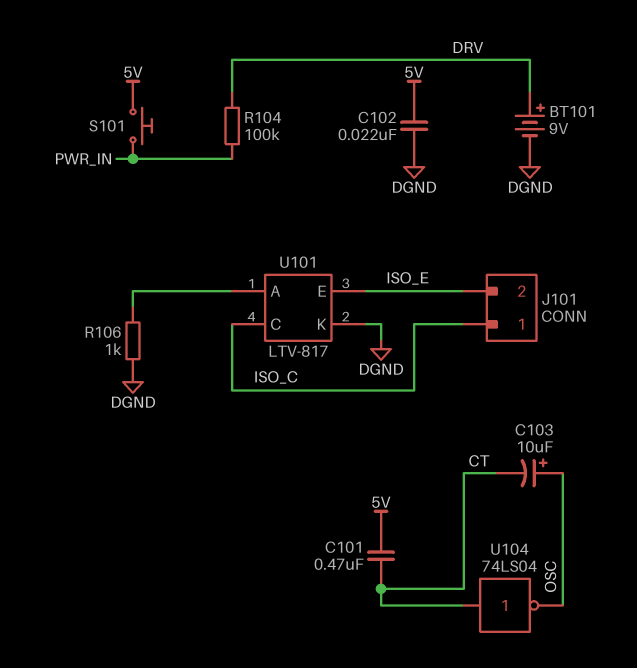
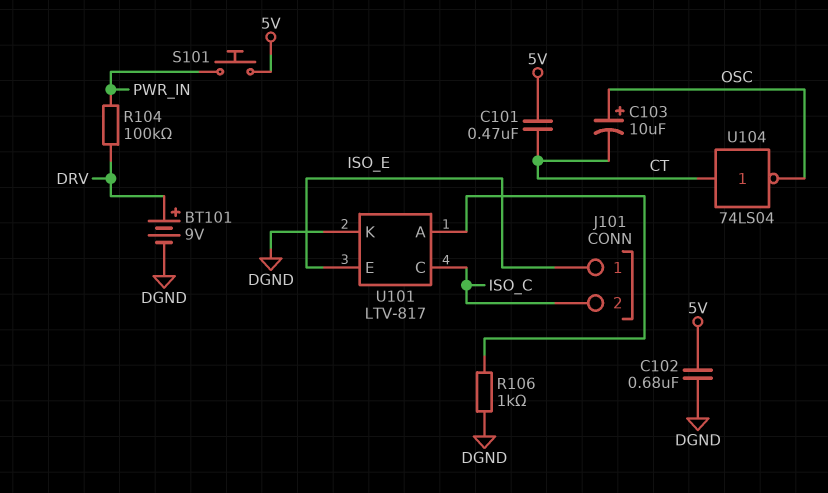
C102: 22nF (5V, DGND) -> 680nF (5V, DGND)
J101 pin 1: ISO_C -> ISO_E
J101 pin 2: ISO_E -> ISO_C

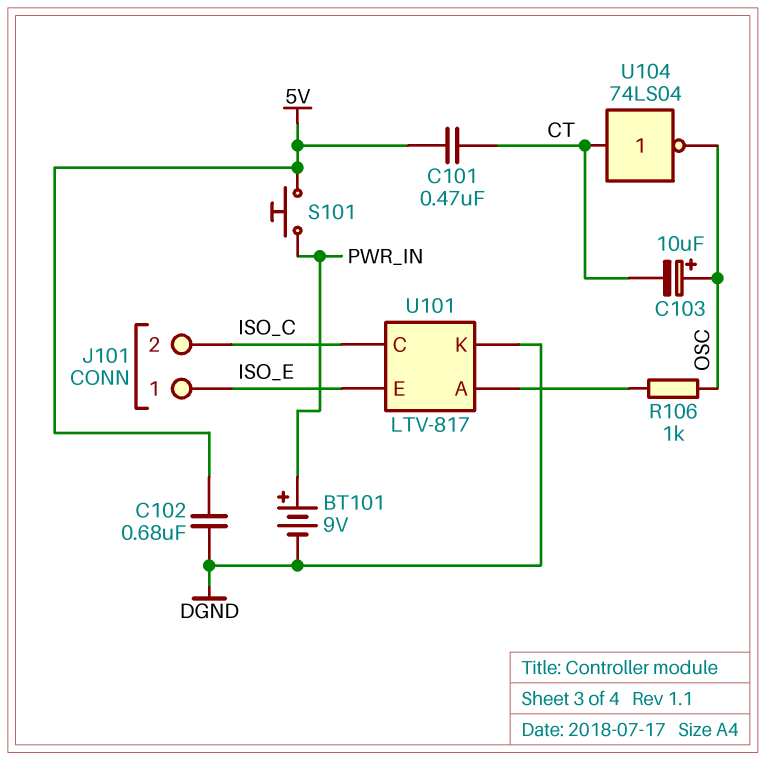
BT101: 9V (plus DRV, minus DGND) -> 9V (plus PWR_IN, minus DGND)
R104: 100k (DRV, PWR_IN) -> none
R106: 1k (DGND, U101/A) -> 1k (OSC, U101/A)

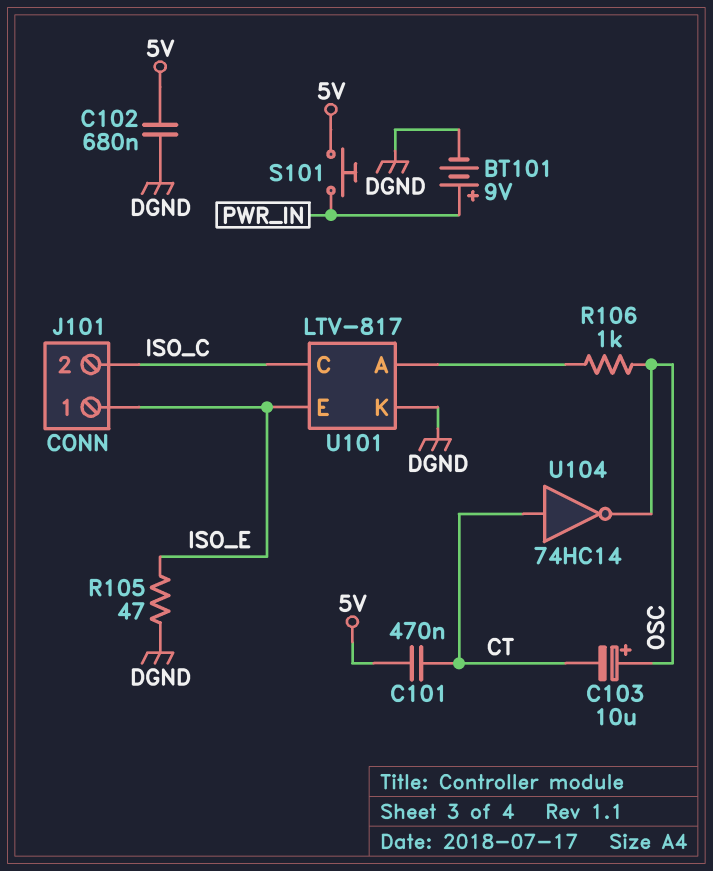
R105: none -> 47 (DGND, ISO_E)
U104: NOT 74LS04 (in CT, out OSC) -> NOT 74HC14 (in CT, out OSC)

